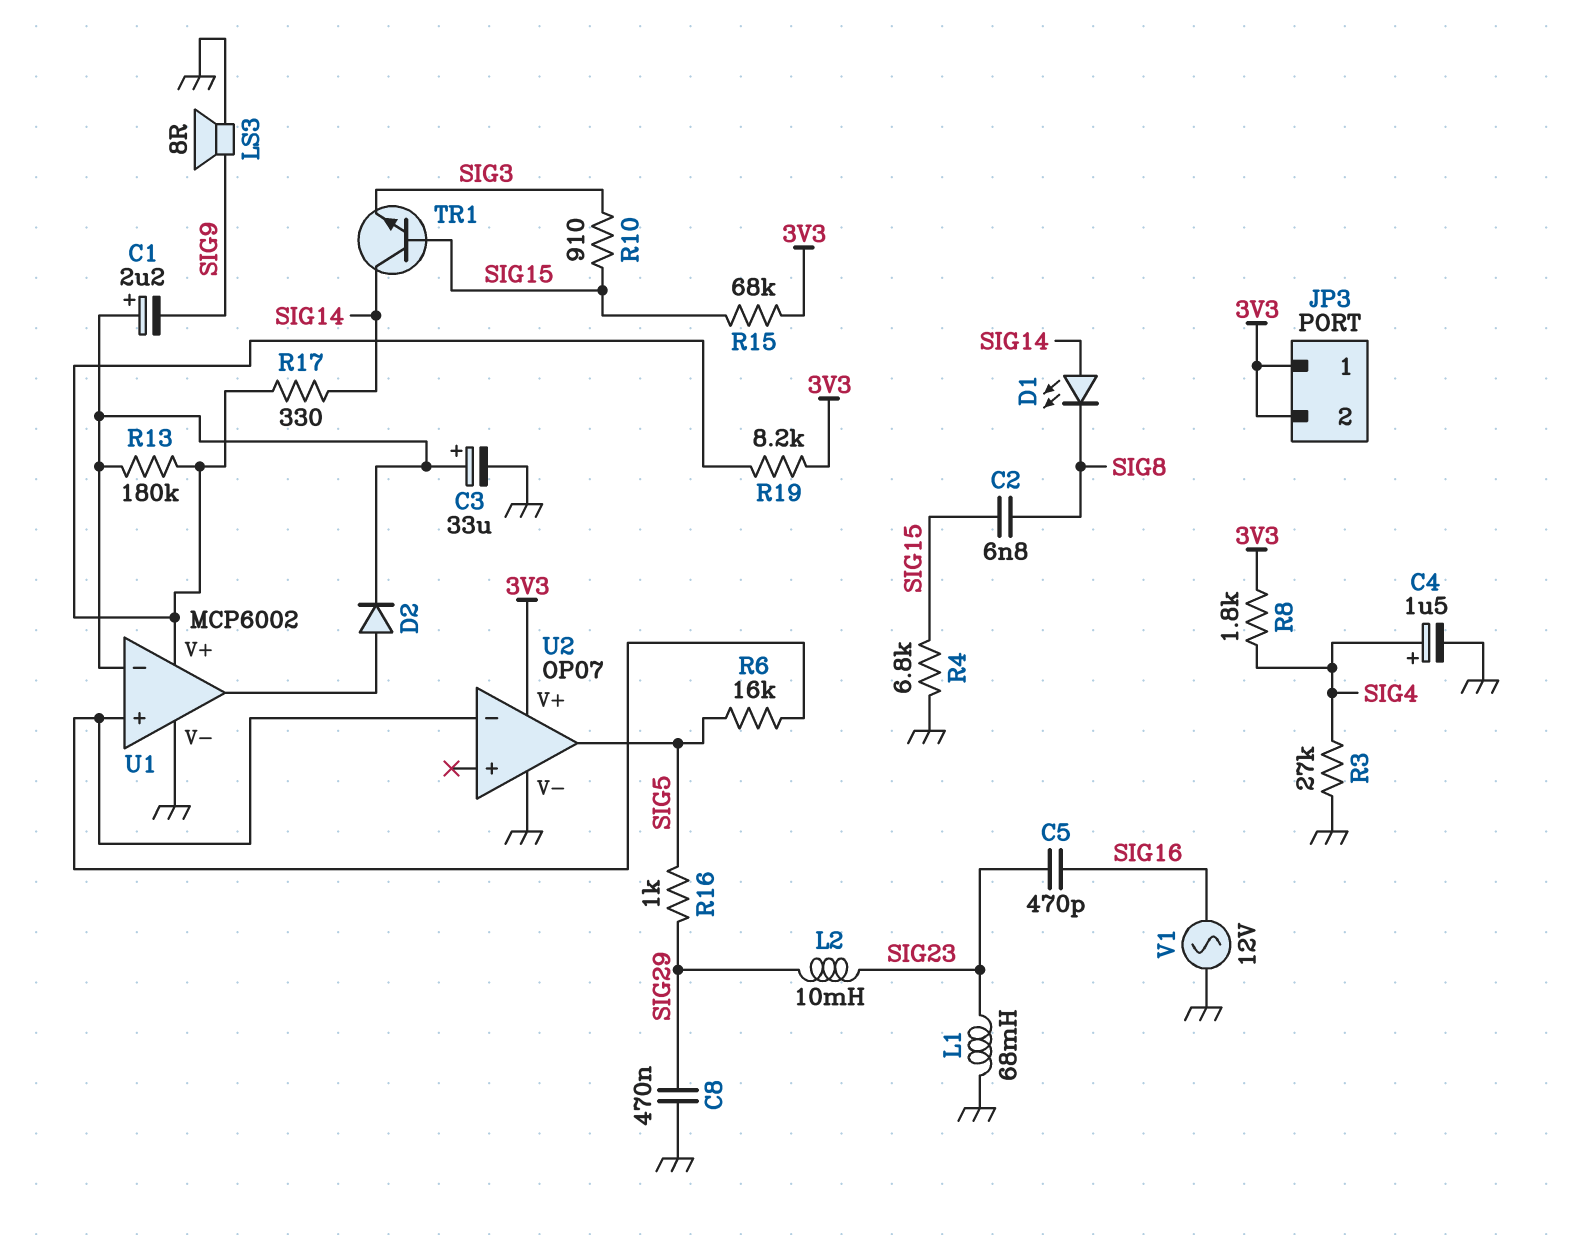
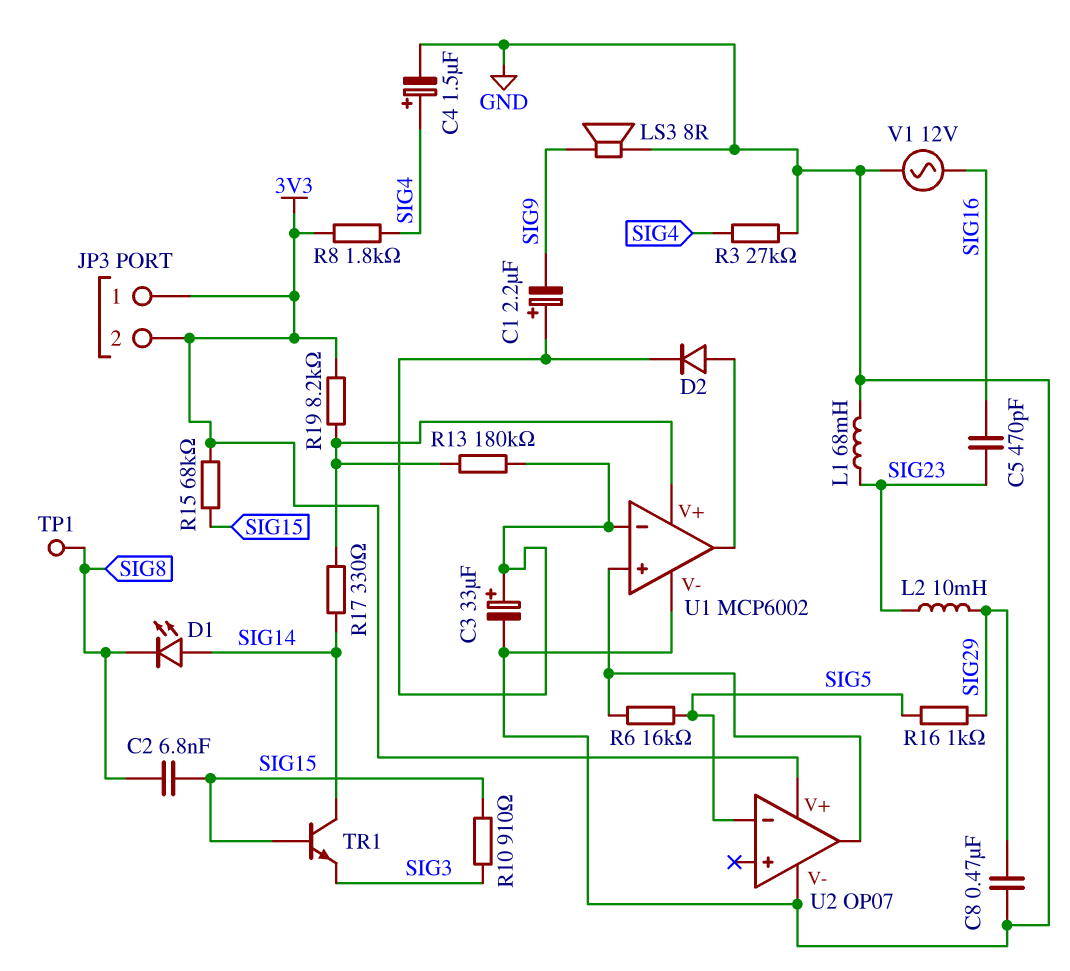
R4: 6.8k (GND, SIG15) -> none
TP1: none -> test point (SIG8)
U2 pin in-: U1/in+ -> SIG5
U2 pin out: SIG5 -> U1/in+

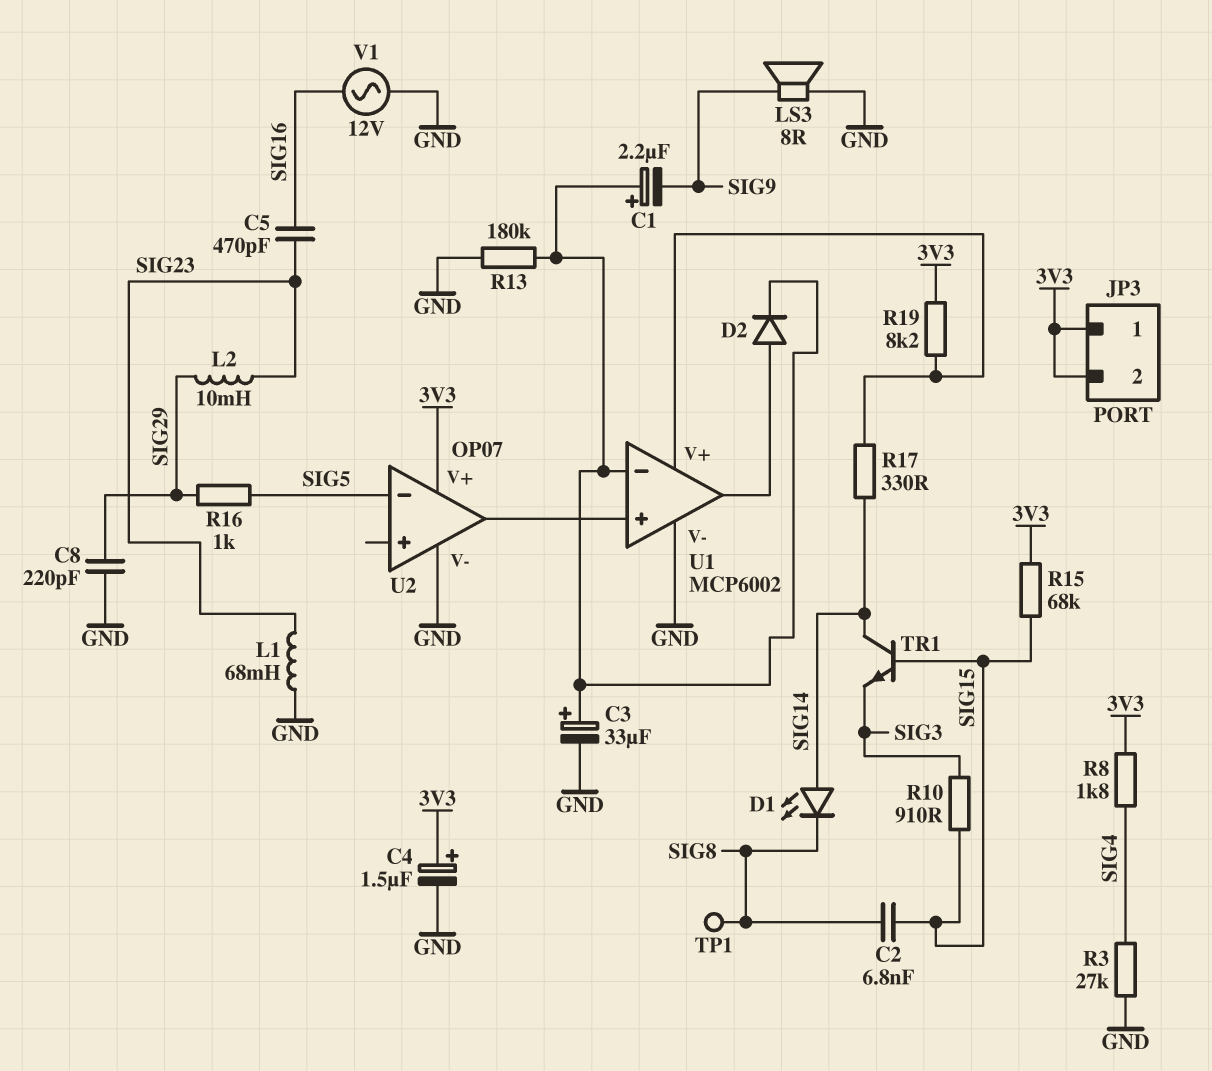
C4: 1.5uF (plus SIG4, minus GND) -> 1.5uF (plus 3V3, minus GND)
C8: 470nF (GND, SIG29) -> 220pF (GND, SIG29)
R6: 16k (SIG5, U1/in+) -> none
R13: 180k (U1/V+, U1/in-) -> 180k (GND, U1/in-)

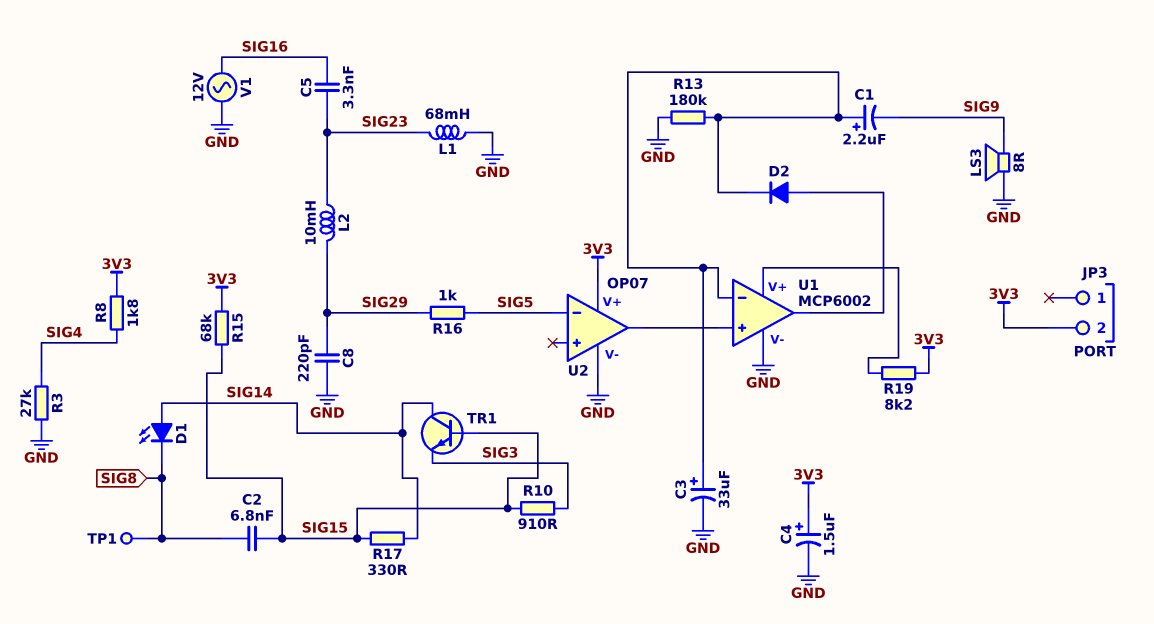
C5: 470pF (SIG16, SIG23) -> 3.3nF (SIG16, SIG23)
JP3 pin 1: 3V3 -> none
R17: 330 (SIG14, U1/V+) -> 330 (SIG14, SIG15)

